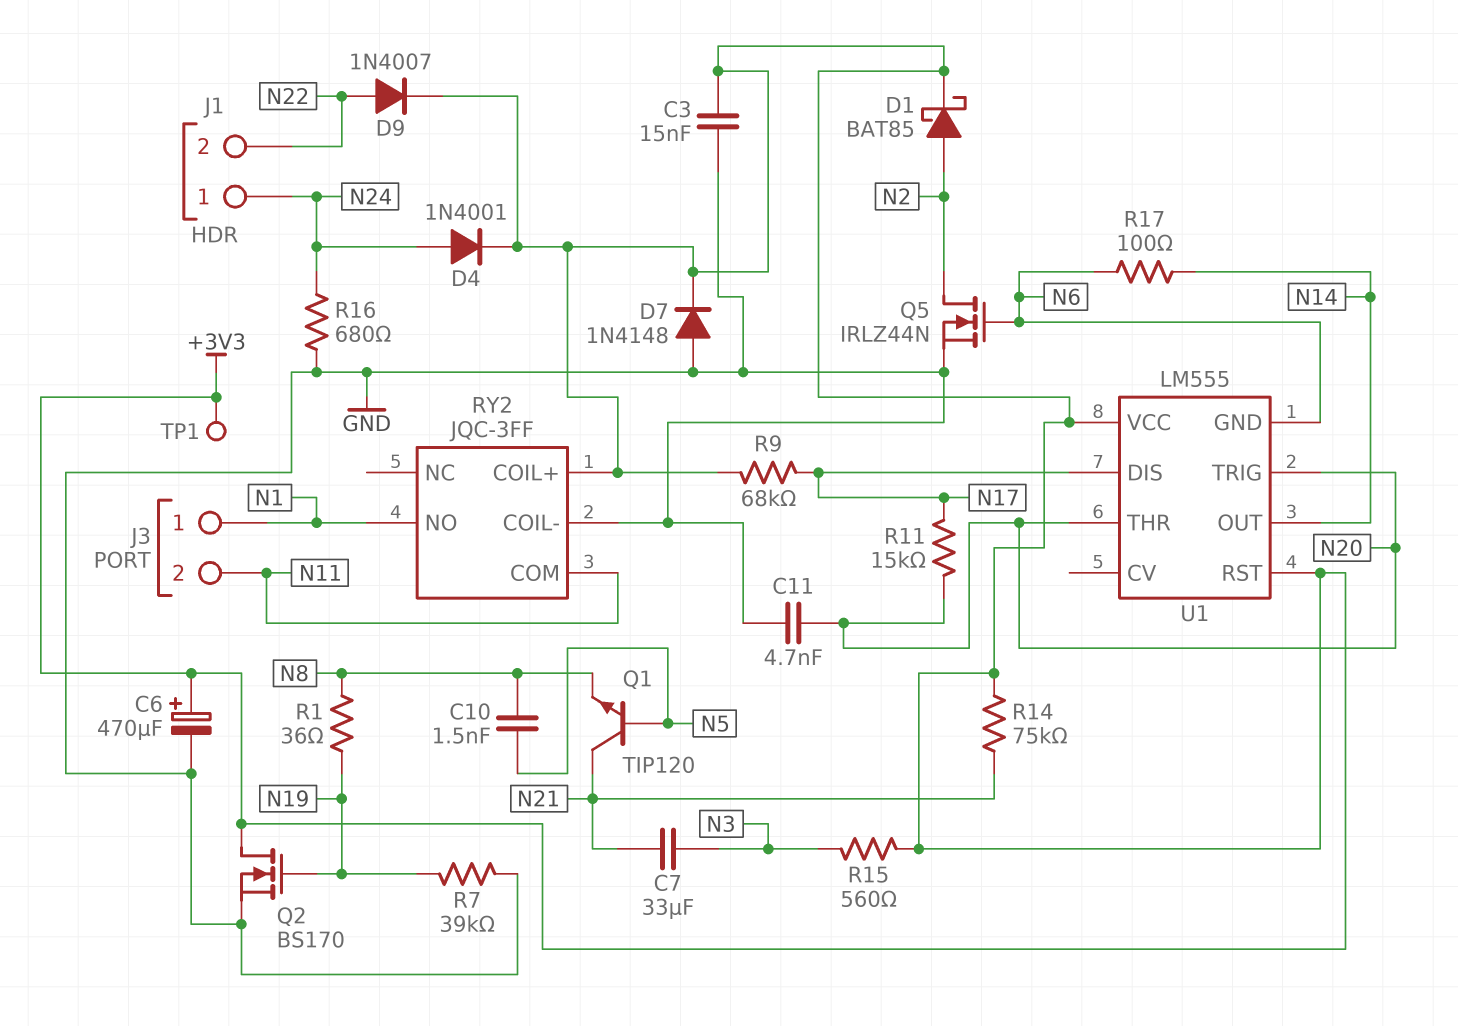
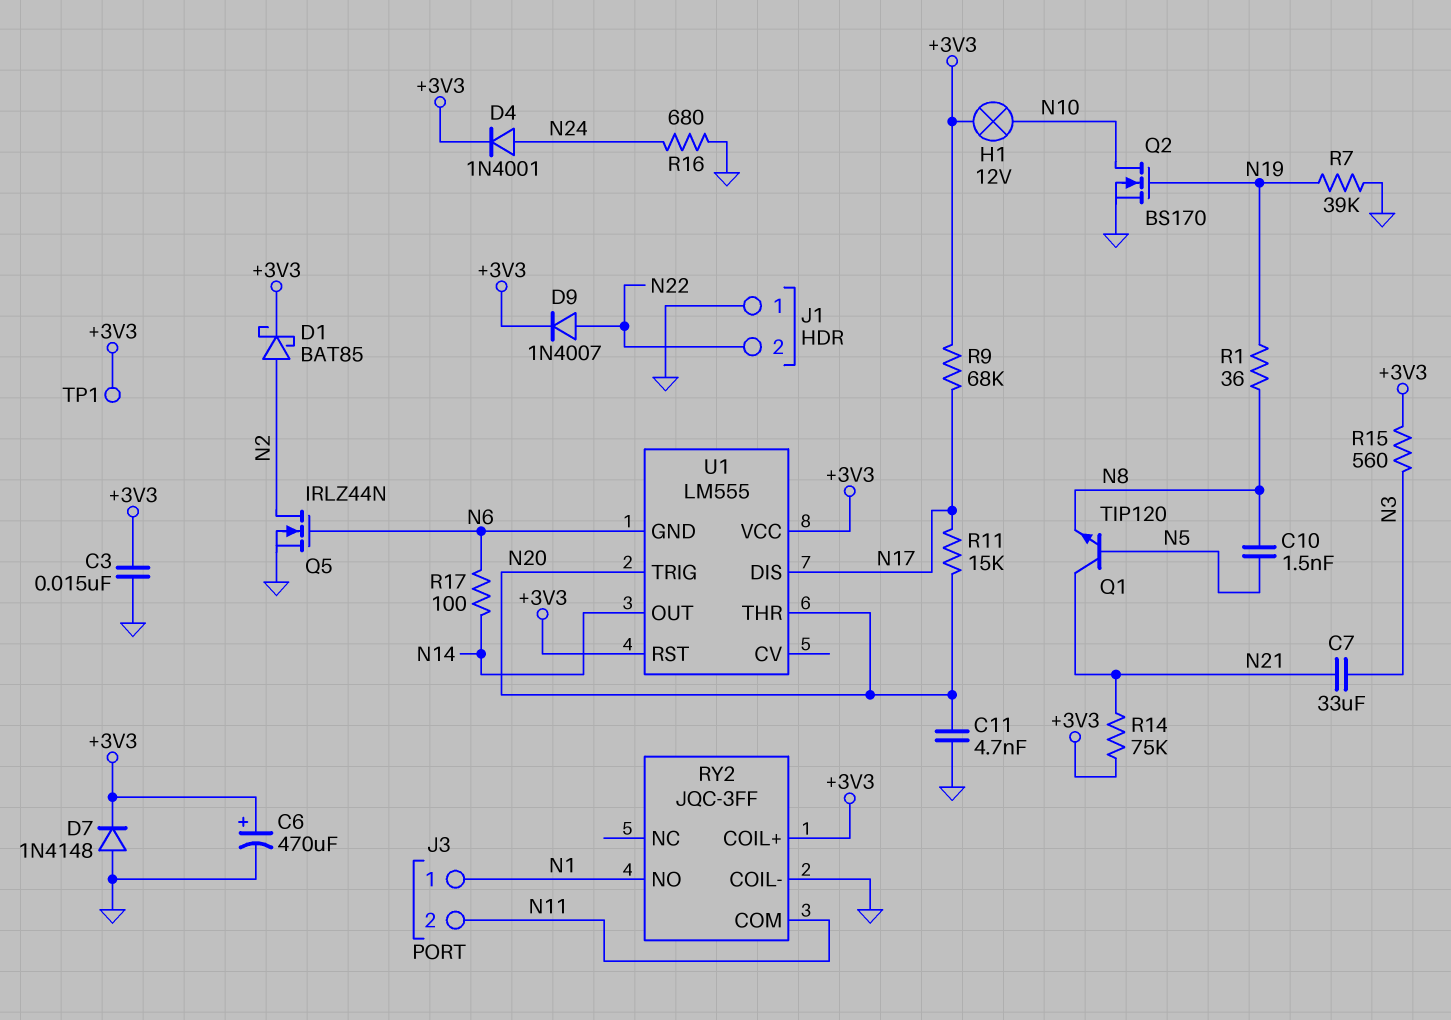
H1: none -> lamp 12V (+3V3, N10)
J1 pin 1: N24 -> GND
Q2: NMOS BS170 (G N19, D +3V3, S GND) -> NMOS BS170 (G N19, D N10, S GND)

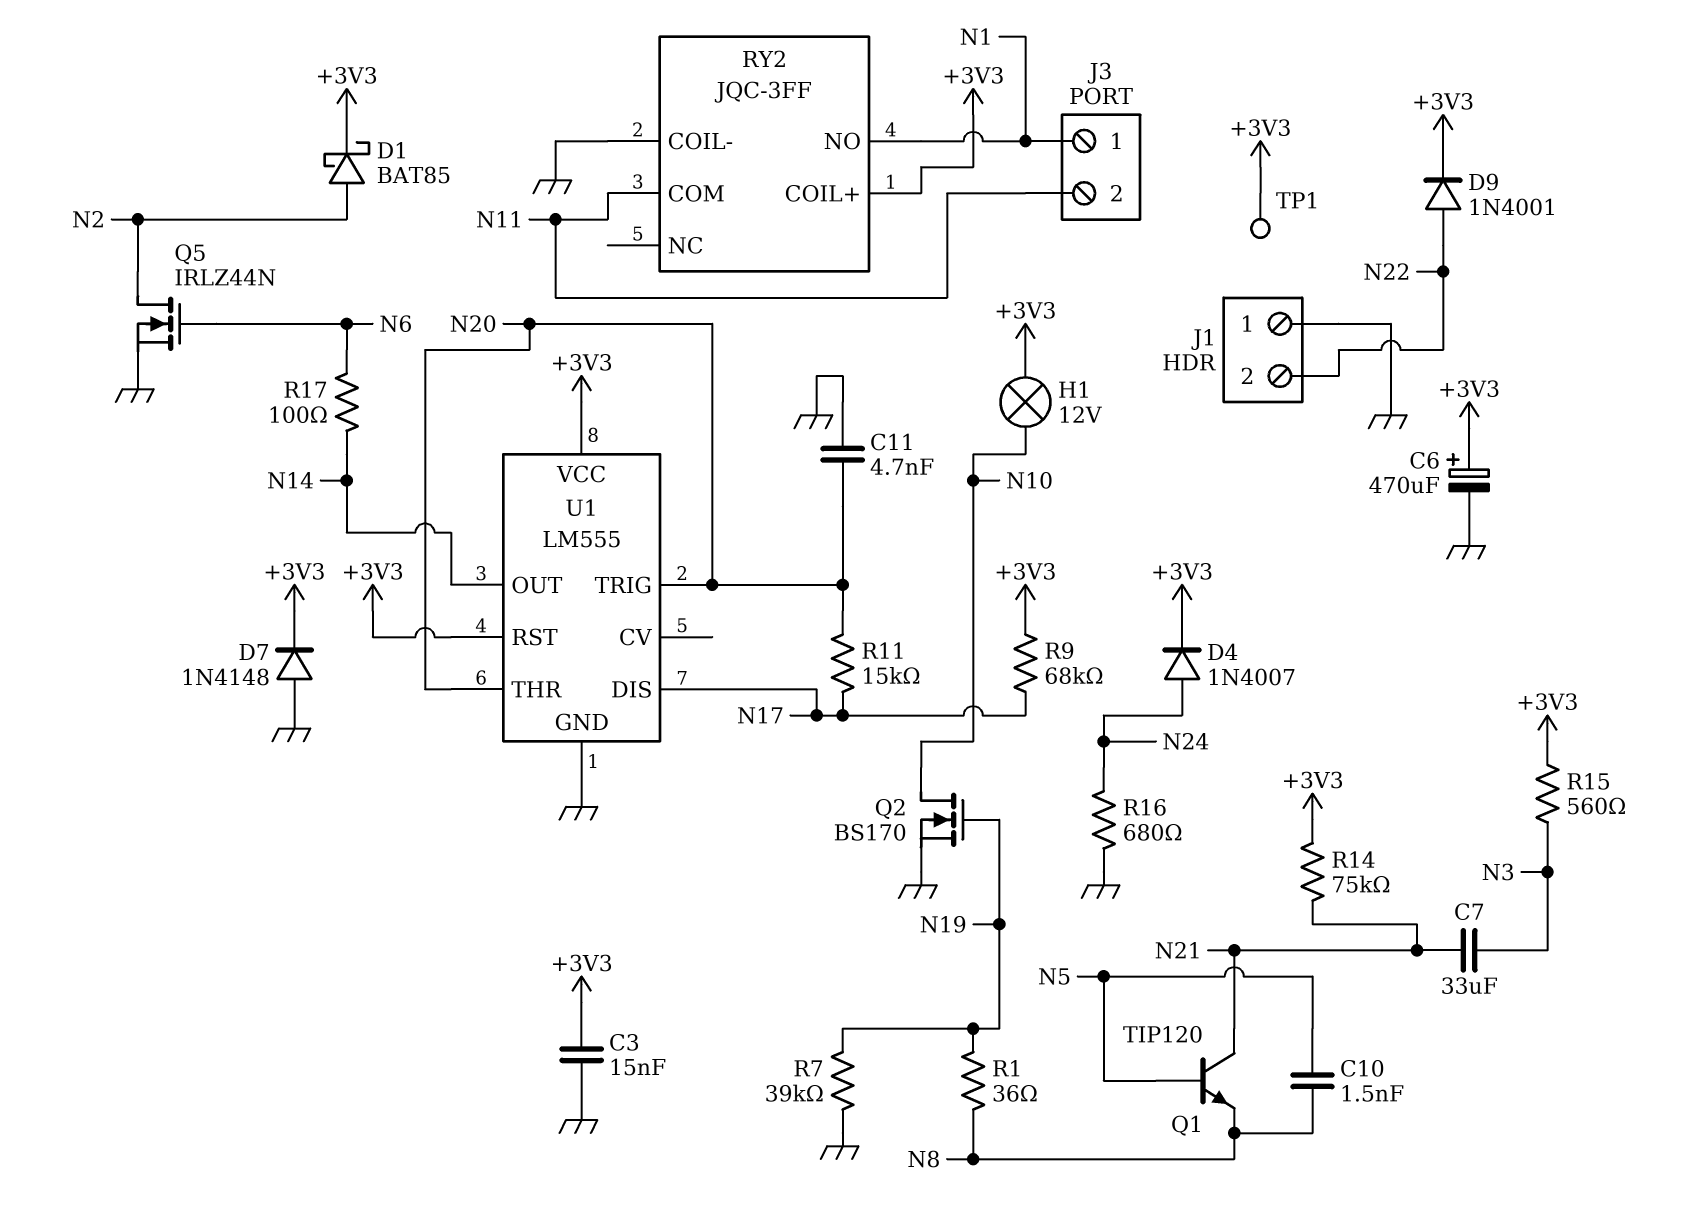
D4: diode 1N4001 (A N24, K +3V3) -> diode 1N4007 (A N24, K +3V3)
D9: diode 1N4007 (A N22, K +3V3) -> diode 1N4001 (A N22, K +3V3)
U1 pin GND: N6 -> GND

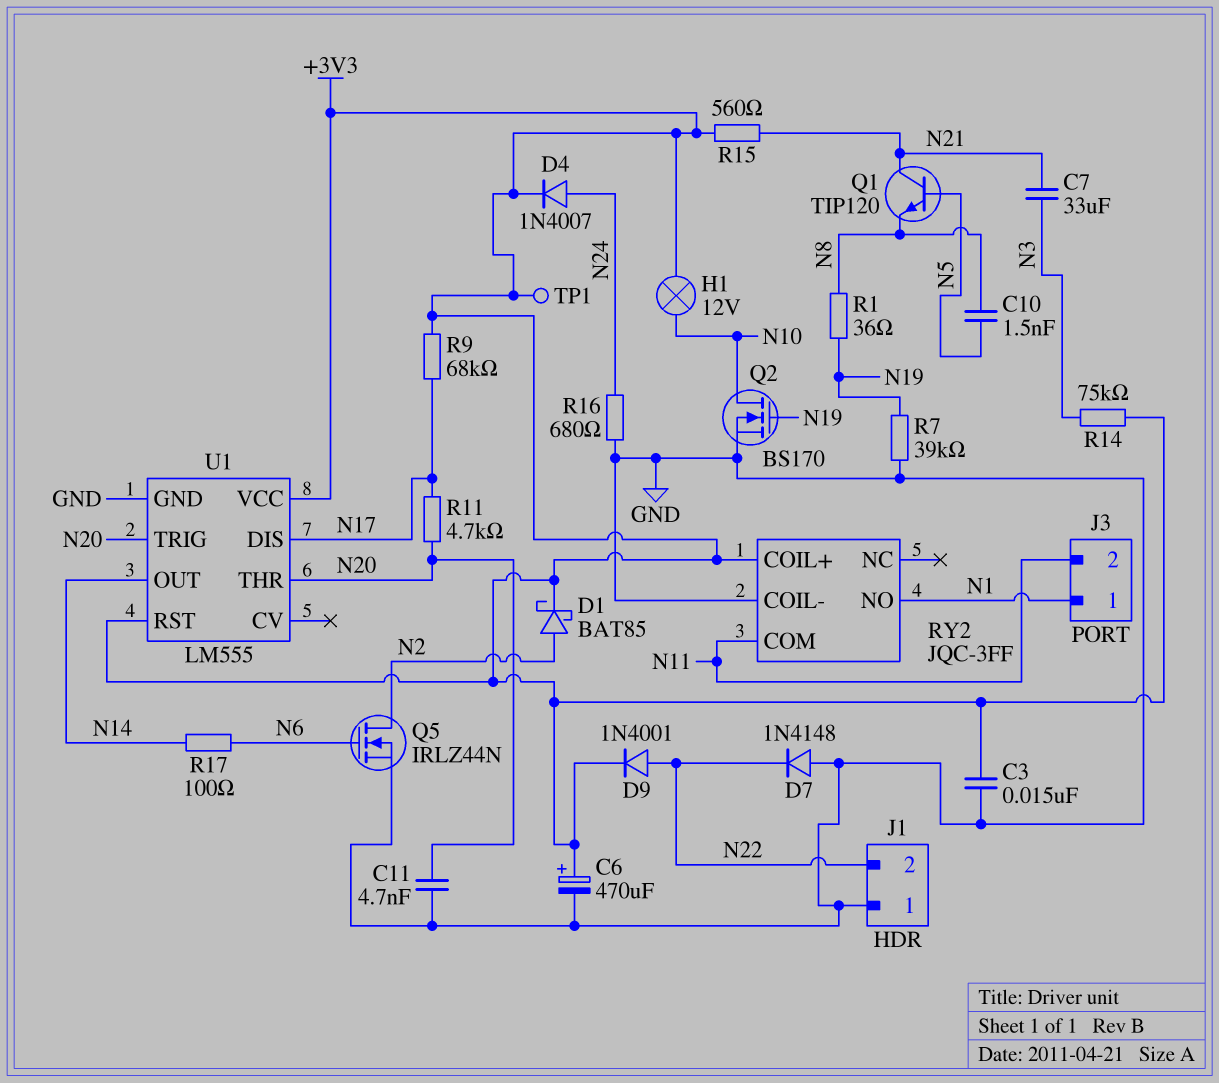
D7: diode 1N4148 (A GND, K +3V3) -> diode 1N4148 (A GND, K N22)
R11: 15k (N17, N20) -> 4.7k (N17, N20)
R14: 75k (+3V3, N21) -> 75k (+3V3, N3)
R15: 560 (+3V3, N3) -> 560 (+3V3, N21)

